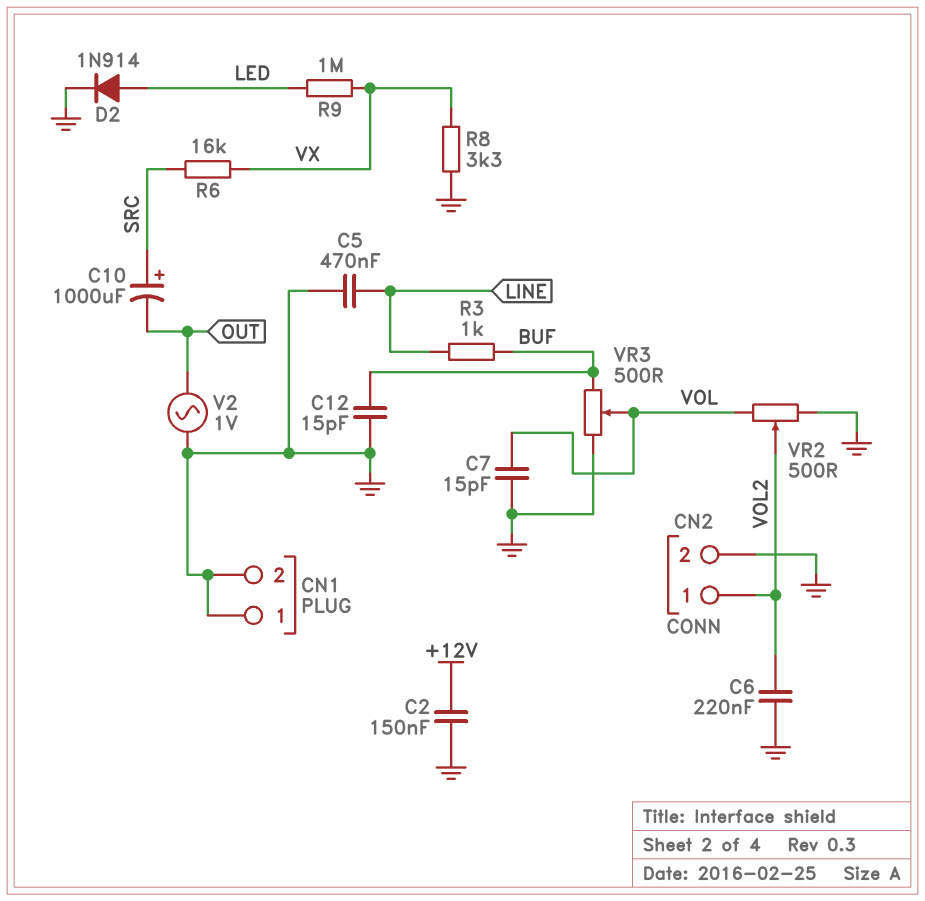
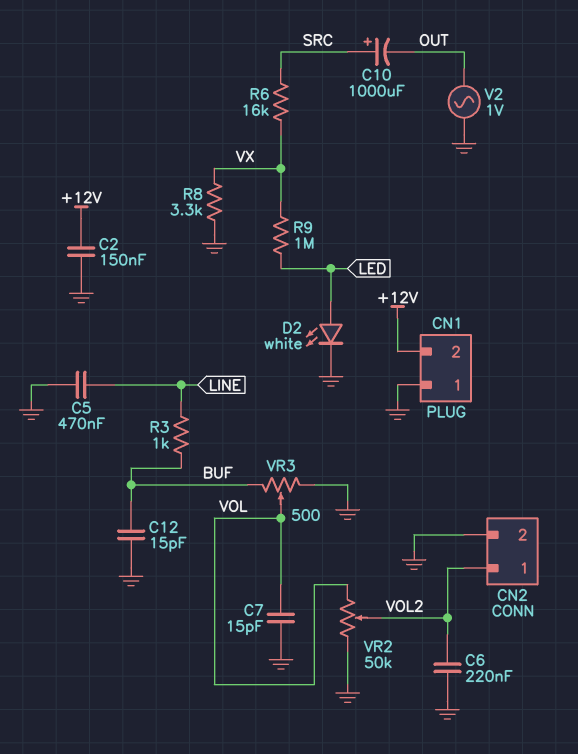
CN1 pin 2: GND -> +12V
D2: diode 1N914 (A LED, K GND) -> LED white (A LED, K GND)
VR2: 500 (GND, VOL, wiper VOL2) -> 50k (GND, VOL, wiper VOL2)

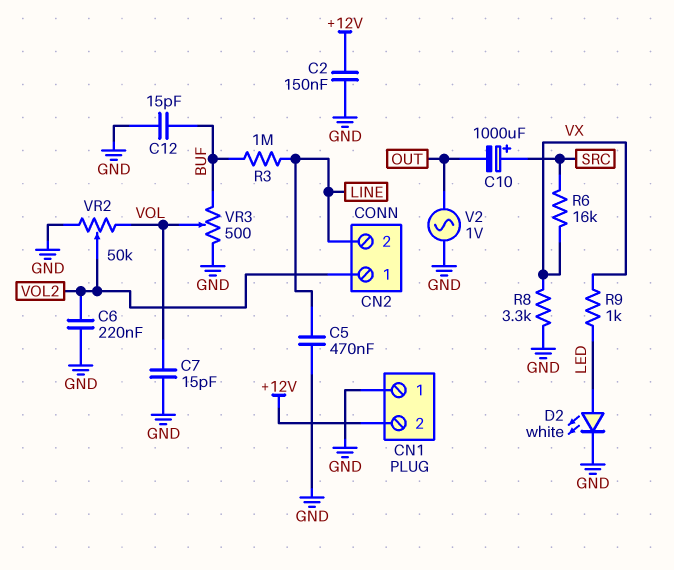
CN2 pin 2: GND -> LINE
R3: 1k (BUF, LINE) -> 1M (BUF, LINE)
R9: 1M (LED, VX) -> 1k (LED, VX)

